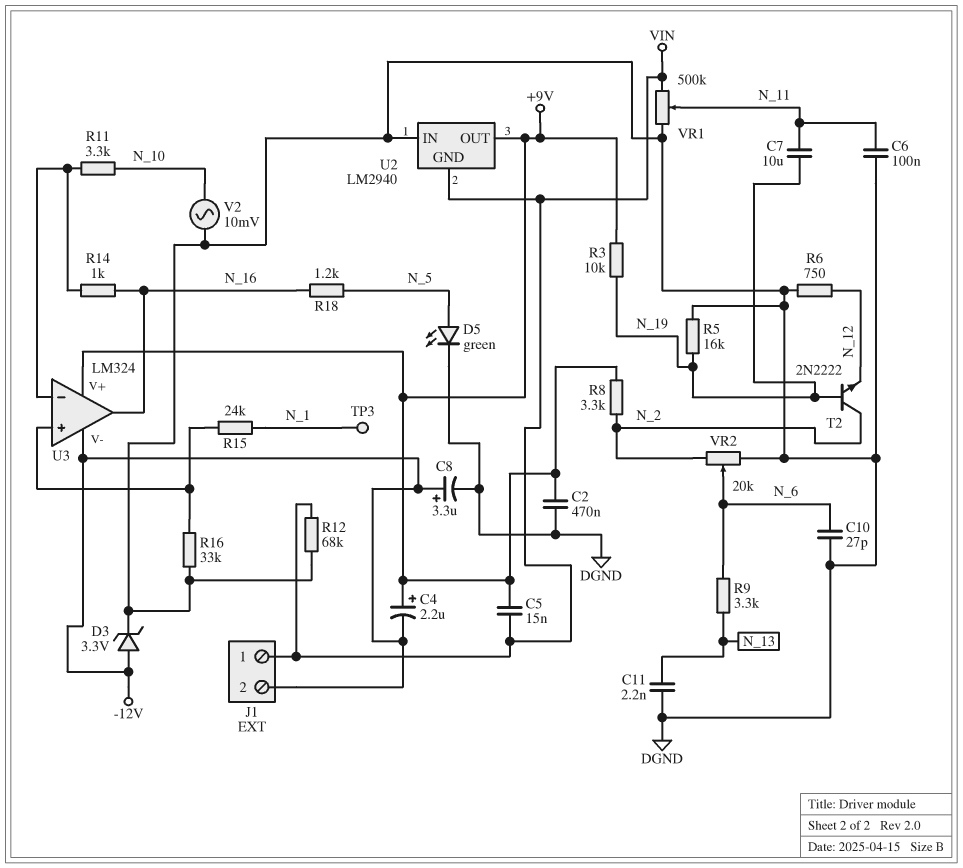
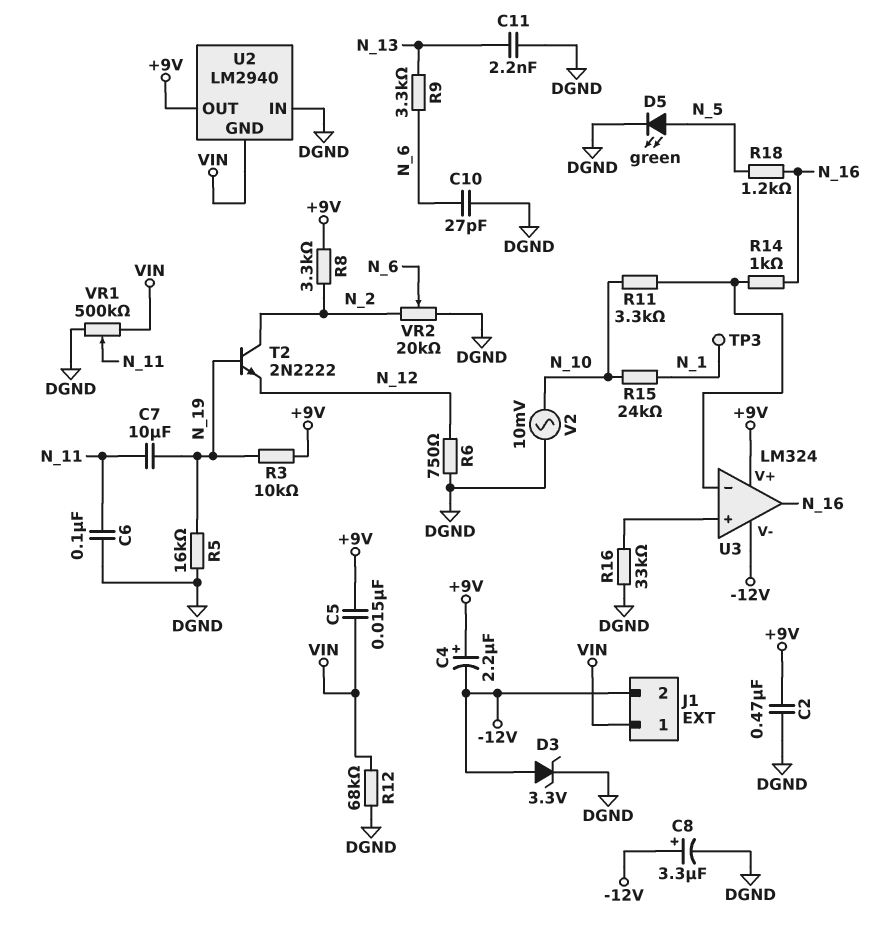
R15: 24k (N_1, U3/in+) -> 24k (N_1, N_10)

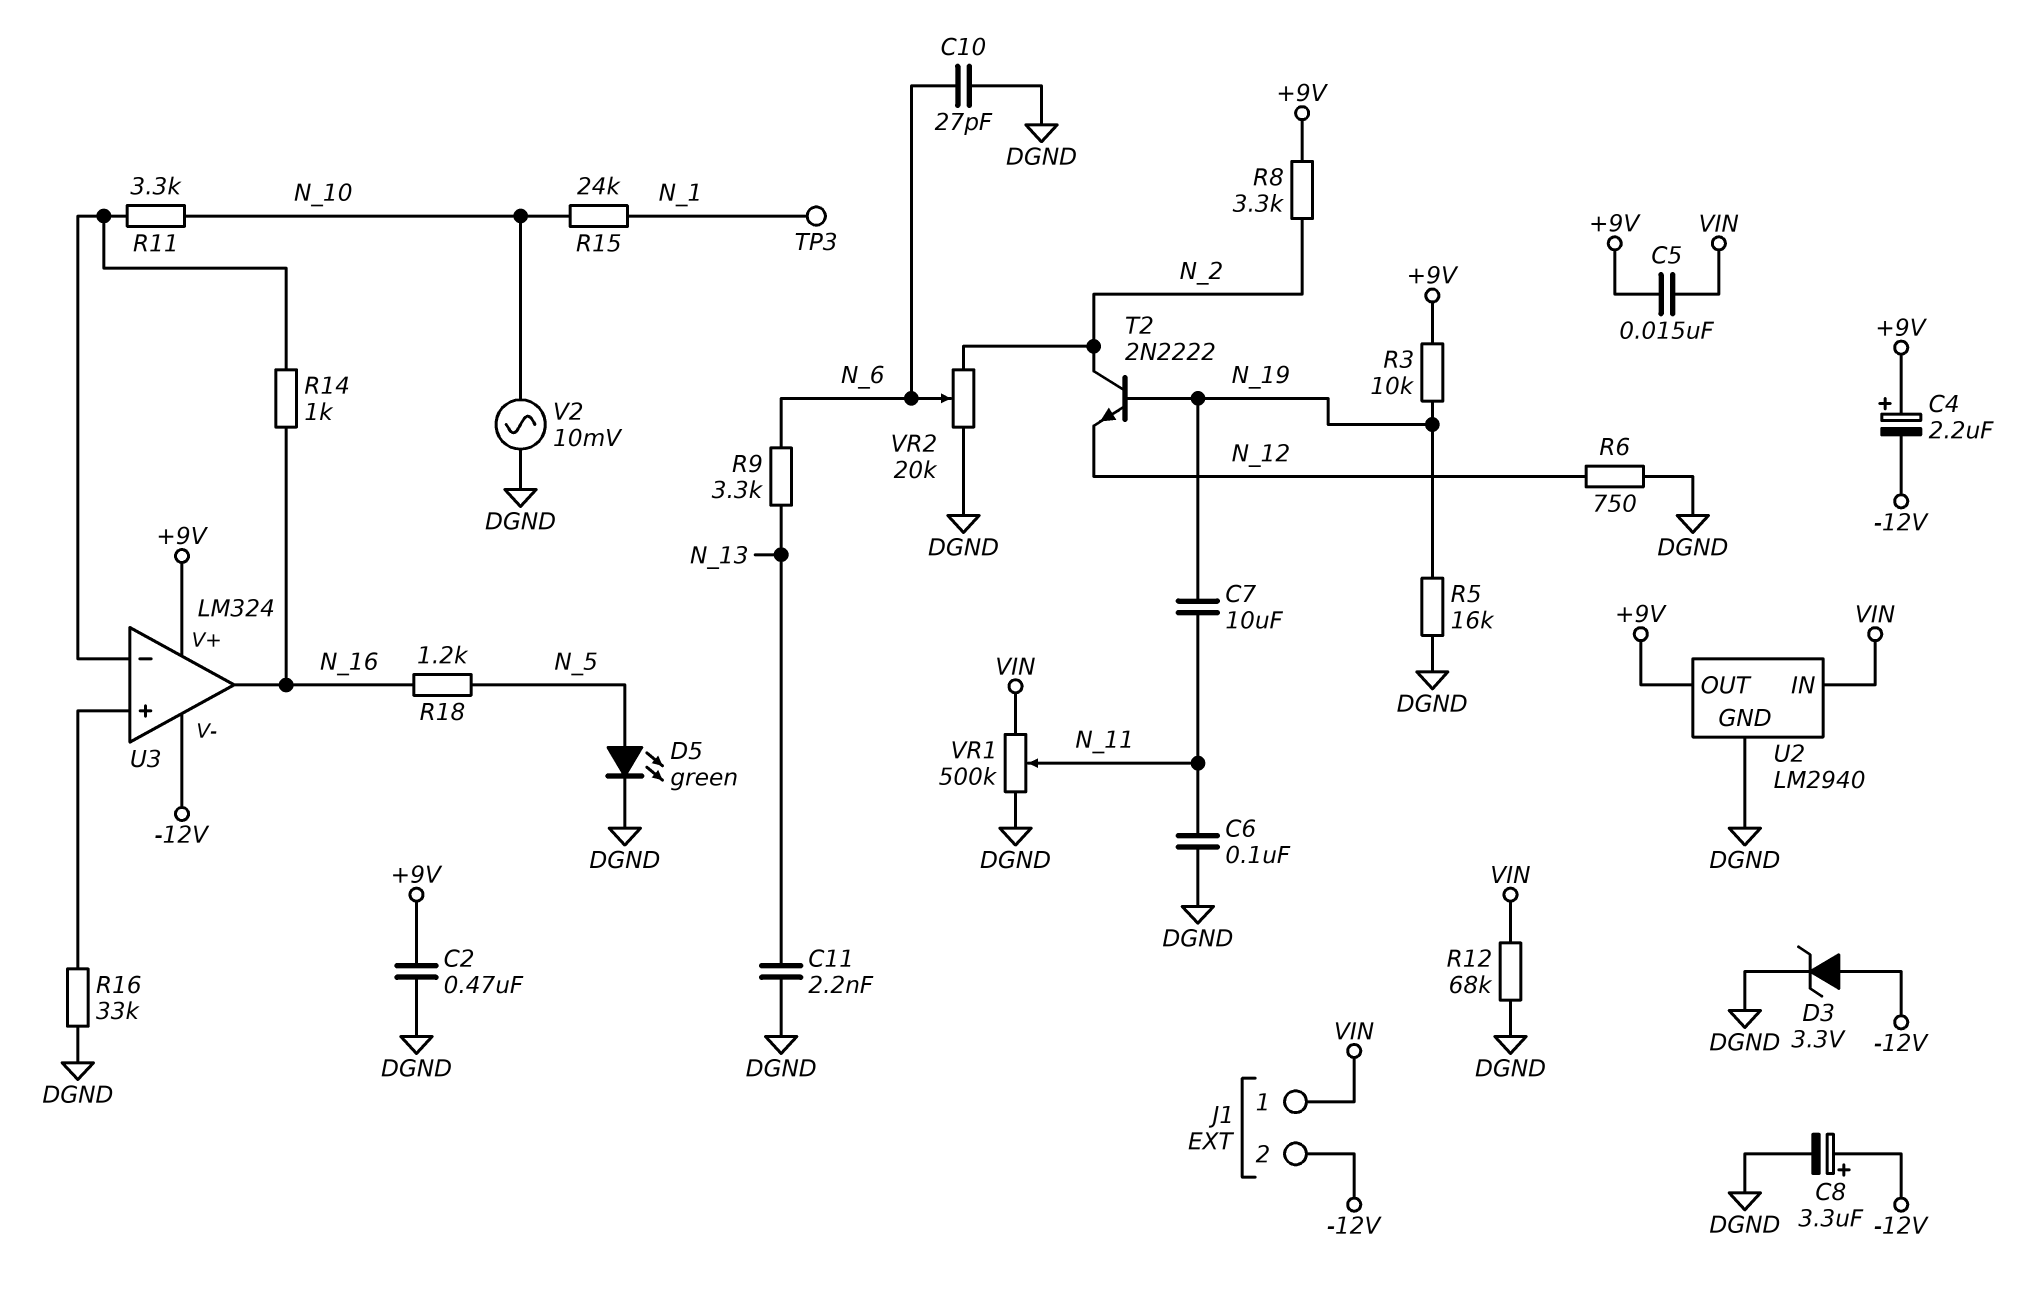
U2 pin GND: VIN -> DGND
U2 pin IN: DGND -> VIN

